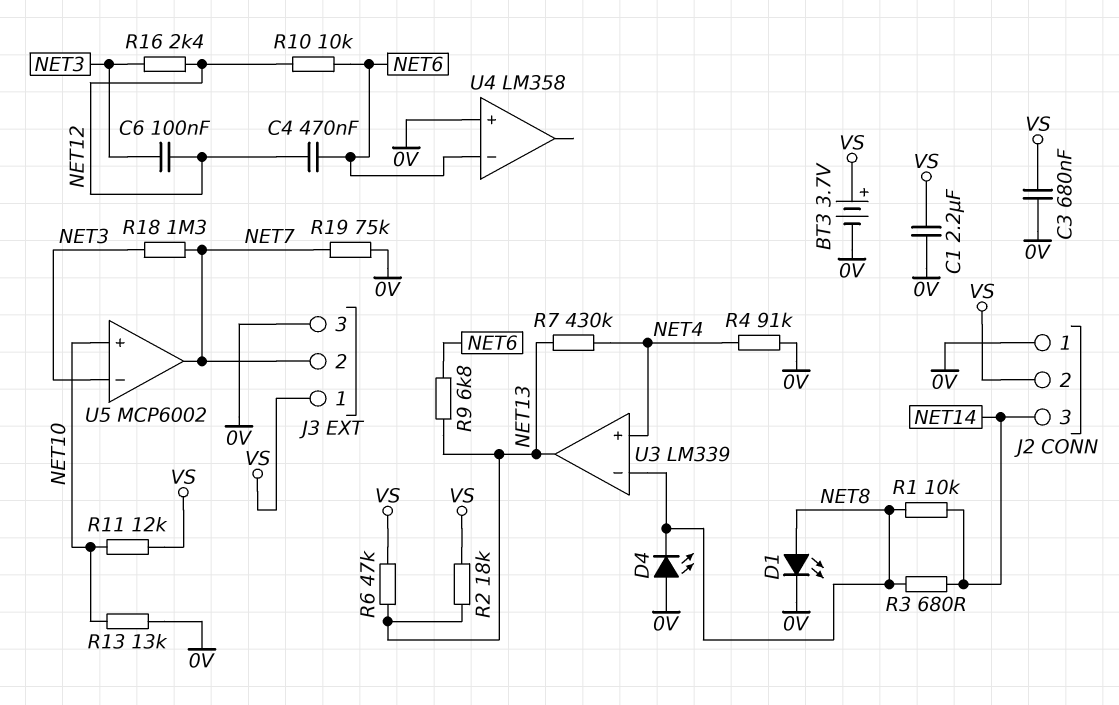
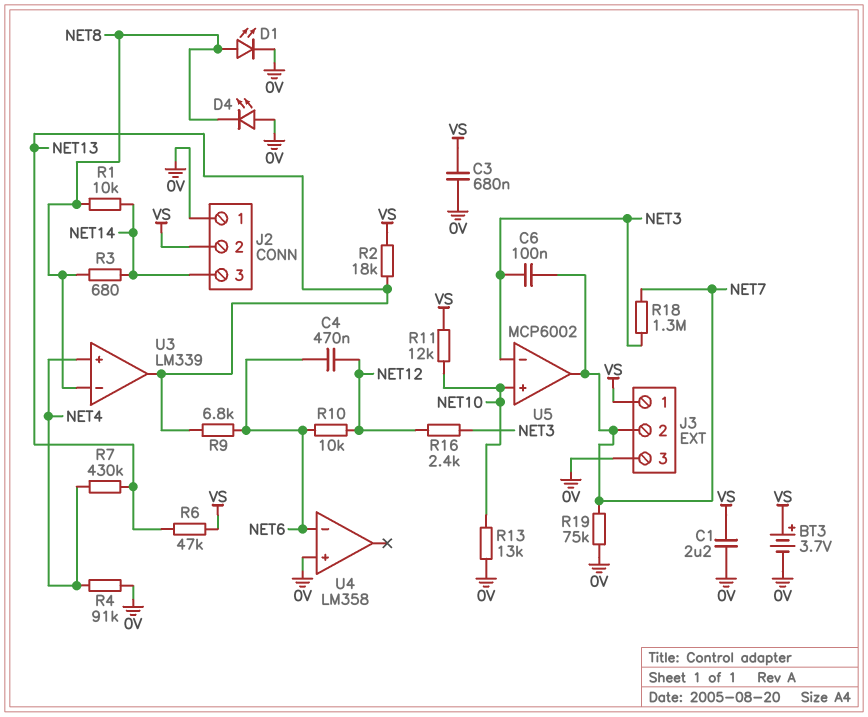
C6: 100nF (NET3, NET12) -> 100nF (NET3, NET7)

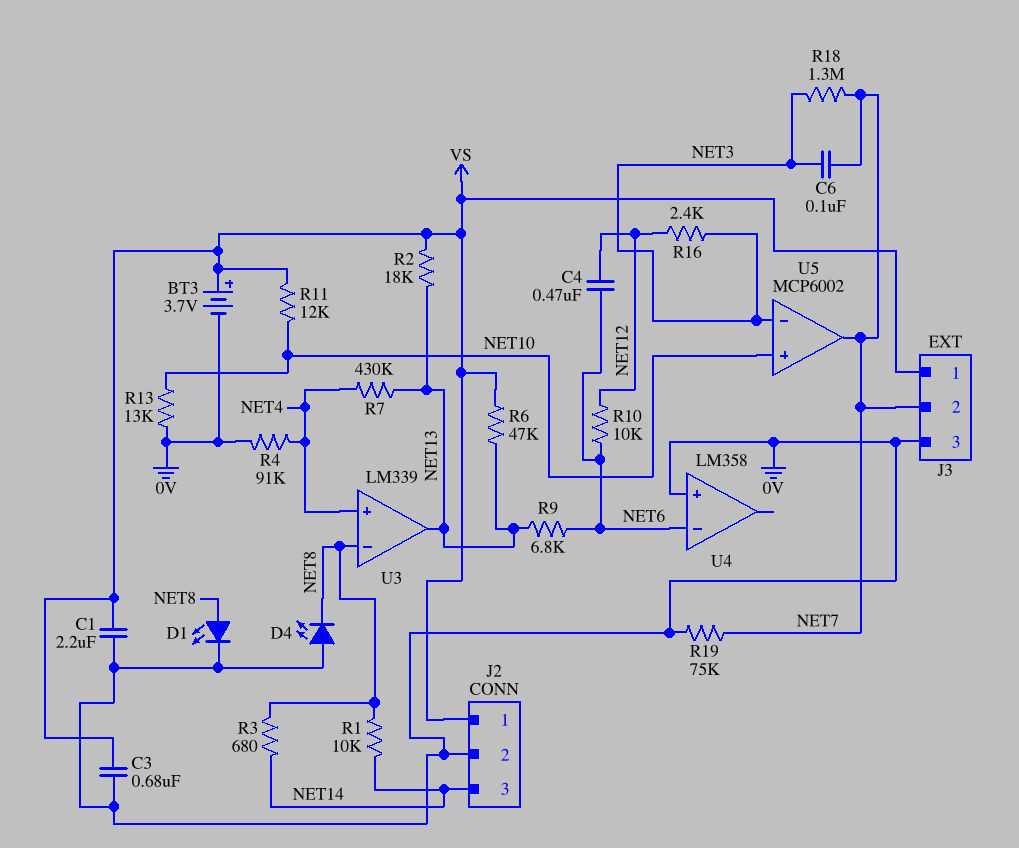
J2 pin 1: 0V -> VS
J2 pin 2: VS -> 0V

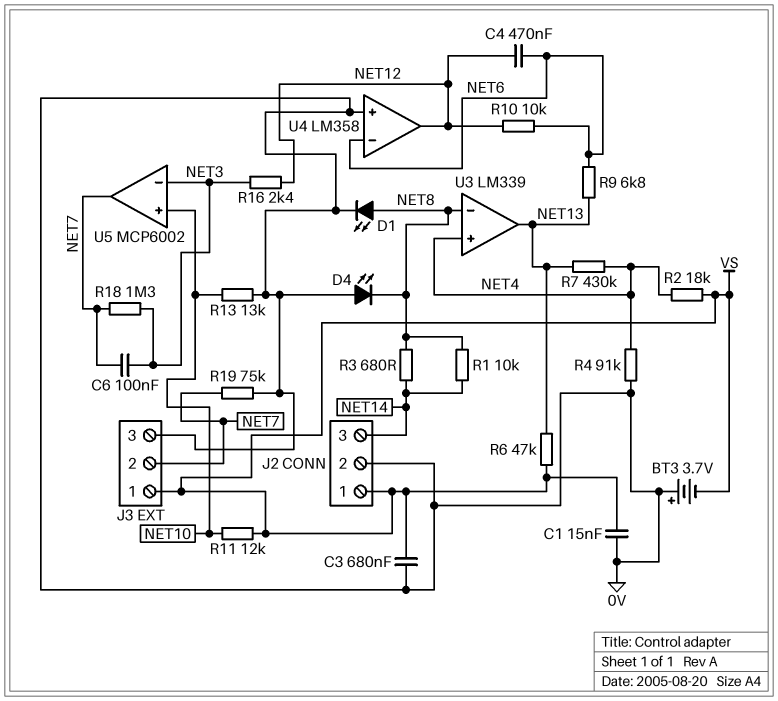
BT3: 3.7V (plus VS, minus 0V) -> 3.7V (plus 0V, minus VS)
C1: 2.2uF (0V, VS) -> 15nF (0V, VS)
R2: 18k (NET13, VS) -> 18k (NET4, VS)
U4 pin out: none -> NET12

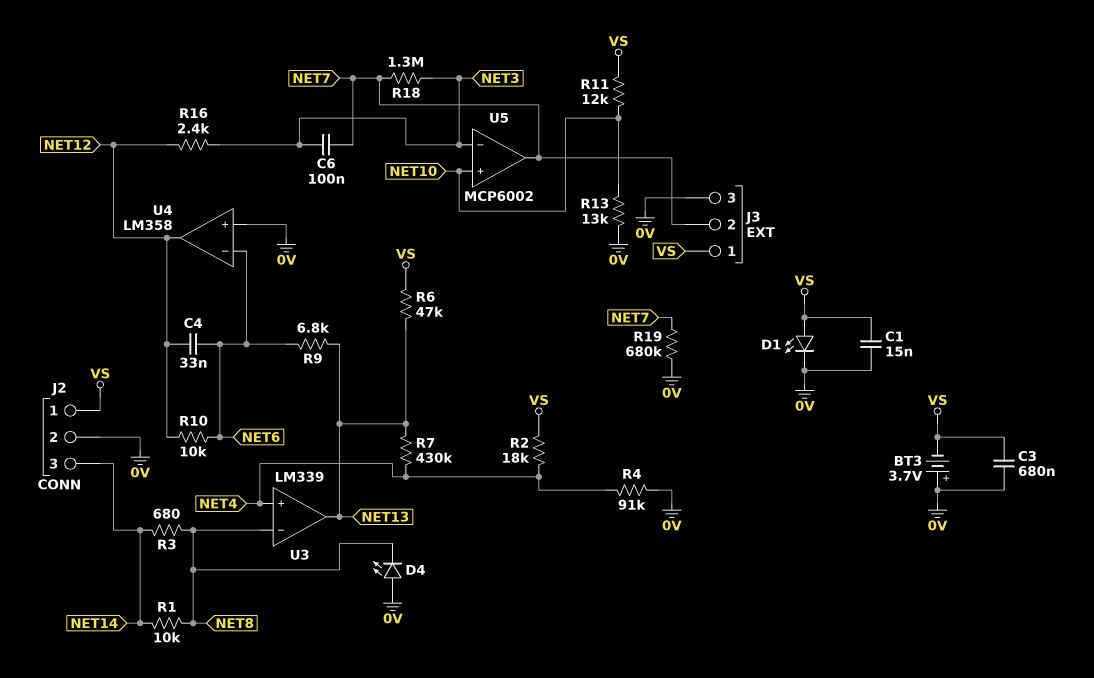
C4: 470nF (NET6, NET12) -> 33nF (NET6, NET12)
D1: LED (A NET8, K 0V) -> LED (A VS, K 0V)
R19: 75k (0V, NET7) -> 680k (0V, NET7)

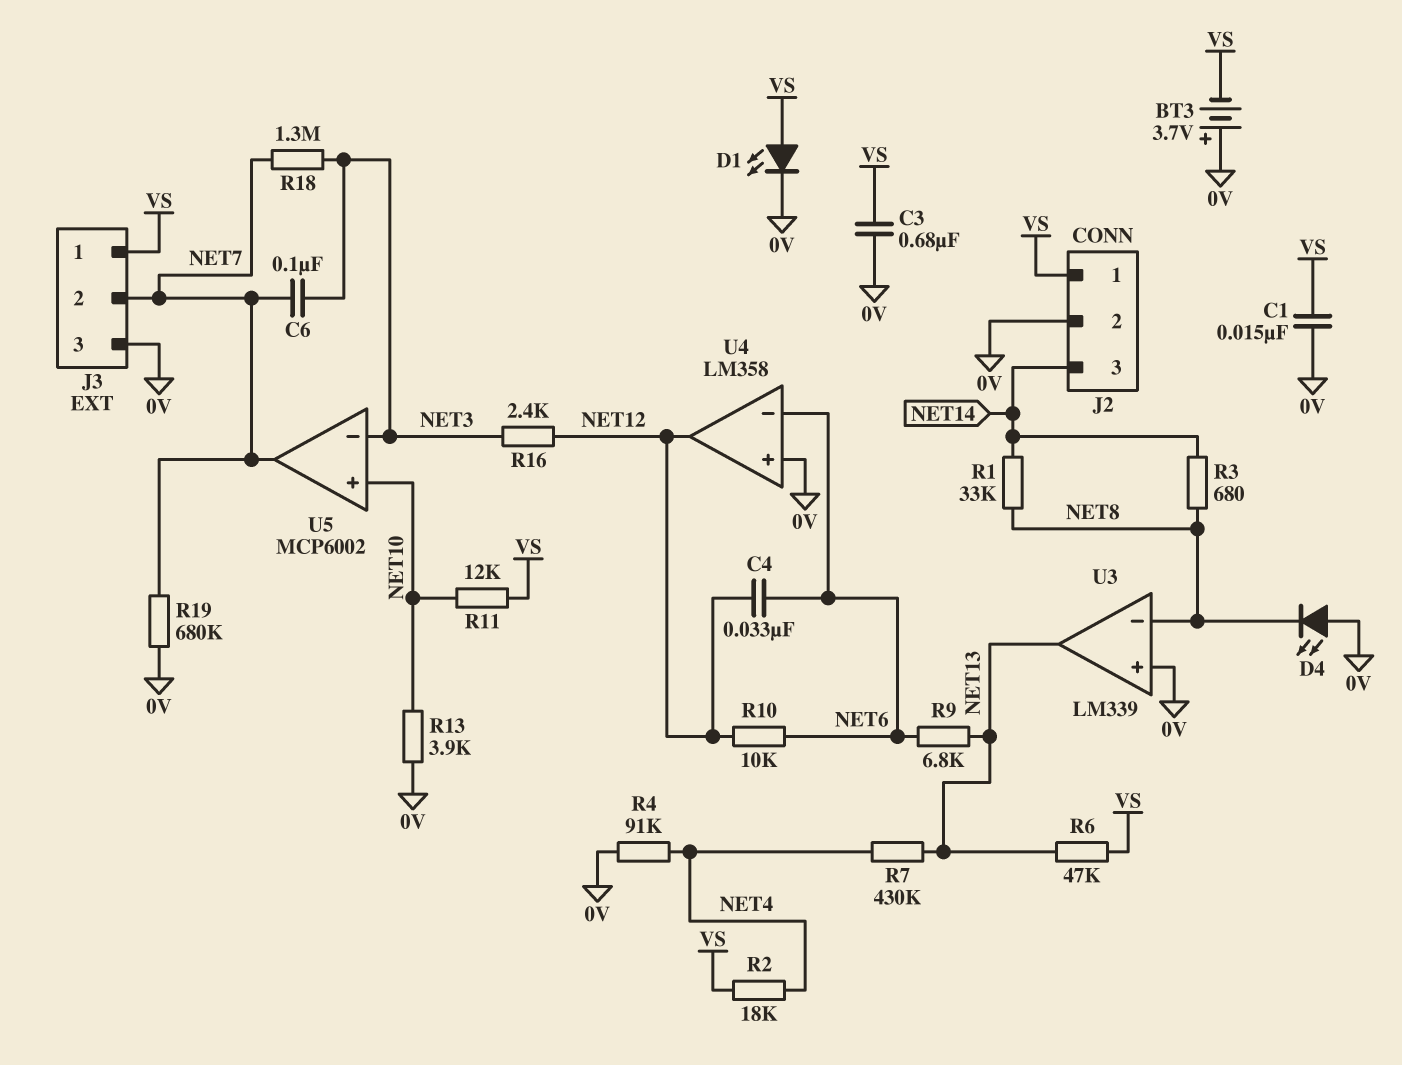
R1: 10k (NET8, NET14) -> 33k (NET8, NET14)
R13: 13k (0V, NET10) -> 3.9k (0V, NET10)
U3 pin in+: NET4 -> 0V

